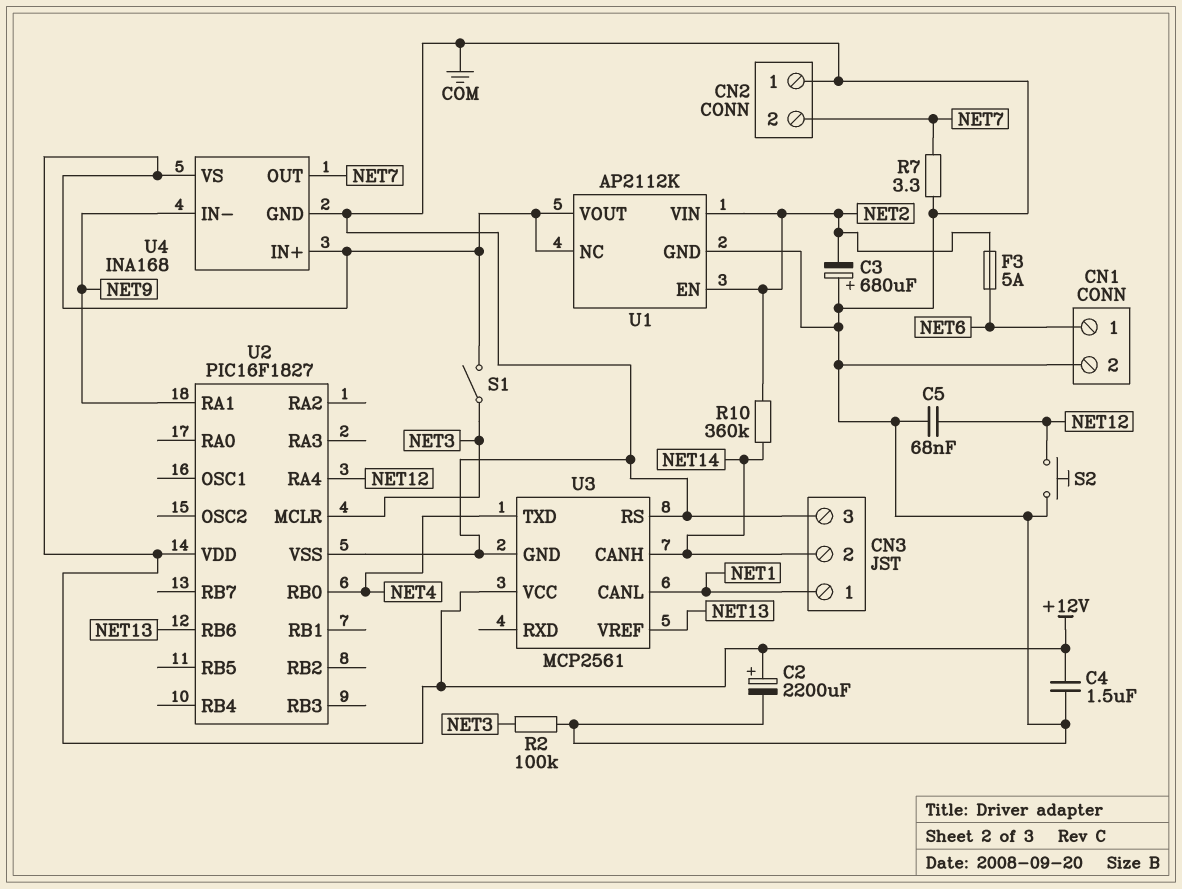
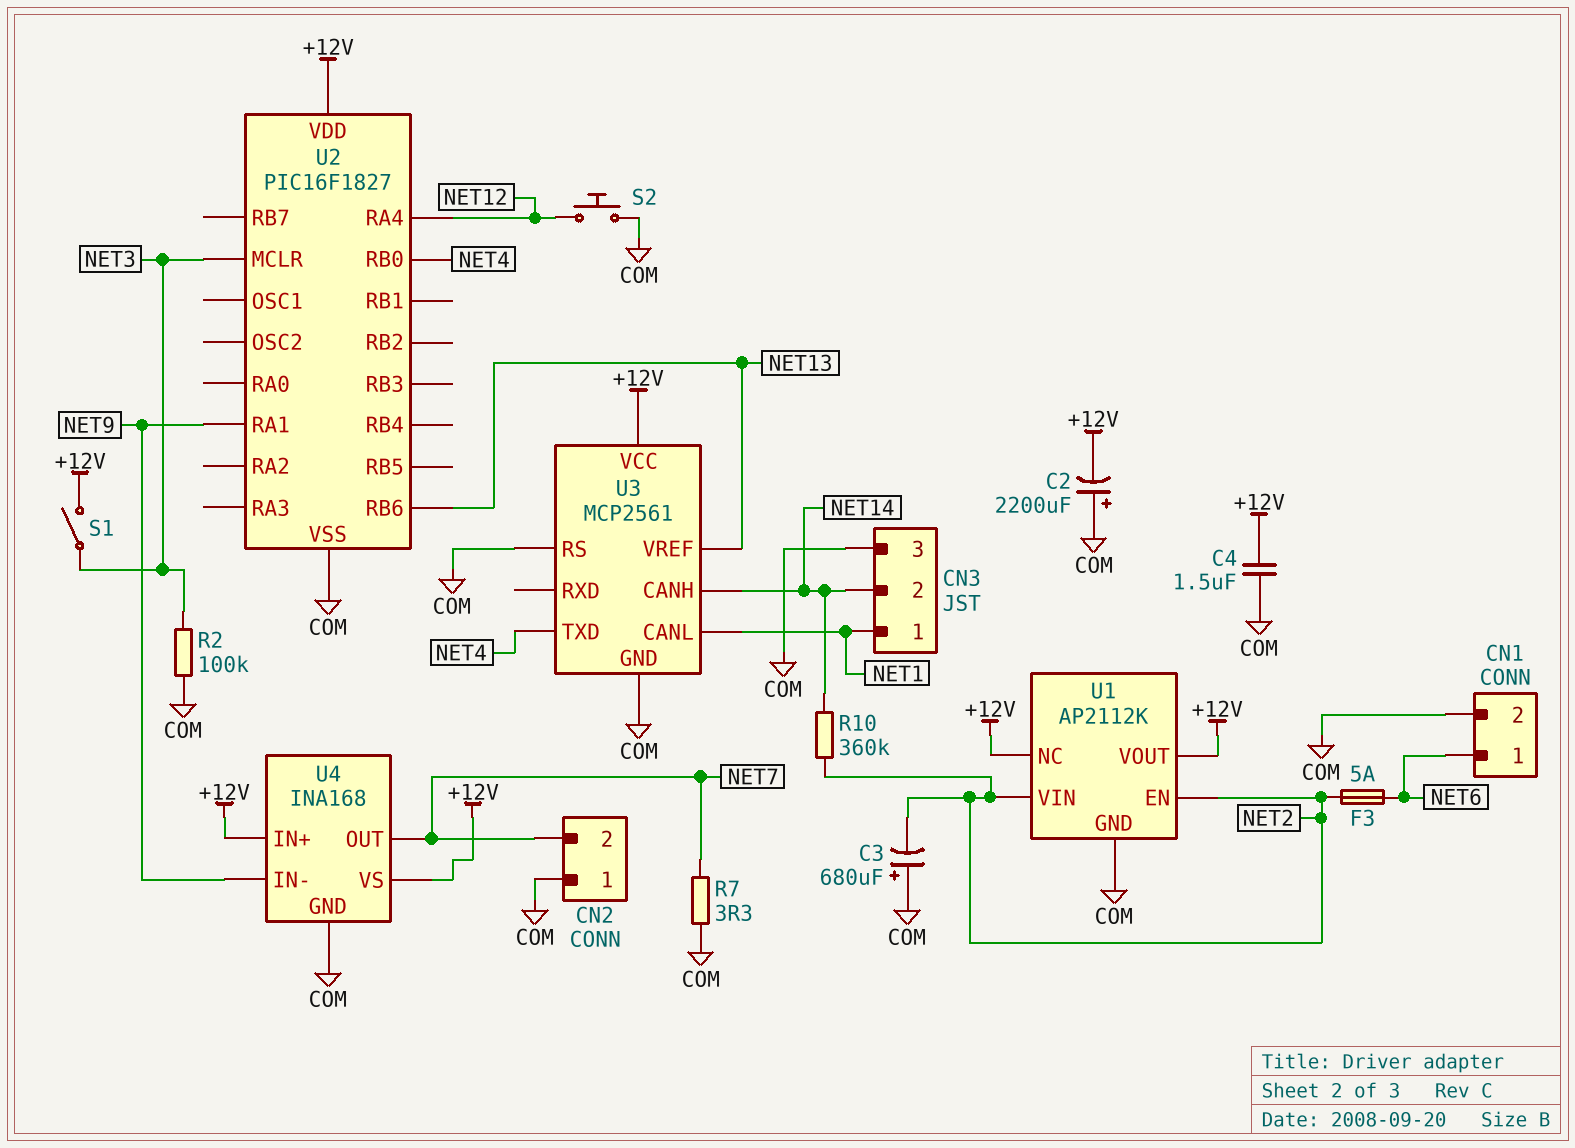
C2: 2200uF (plus +12V, minus COM) -> 2200uF (plus COM, minus +12V)
C5: 68nF (COM, NET12) -> none

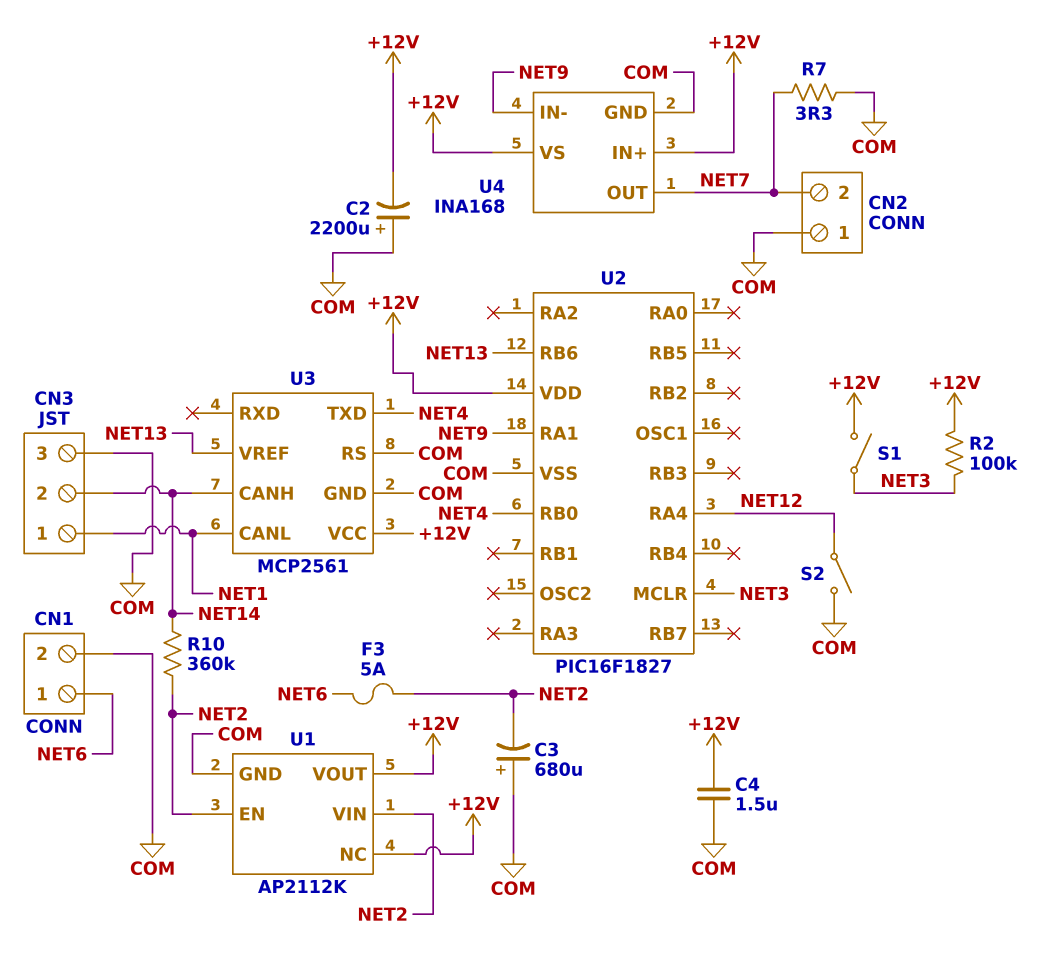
R2: 100k (COM, NET3) -> 100k (+12V, NET3)
S2: button (COM, NET12) -> switch (COM, NET12)

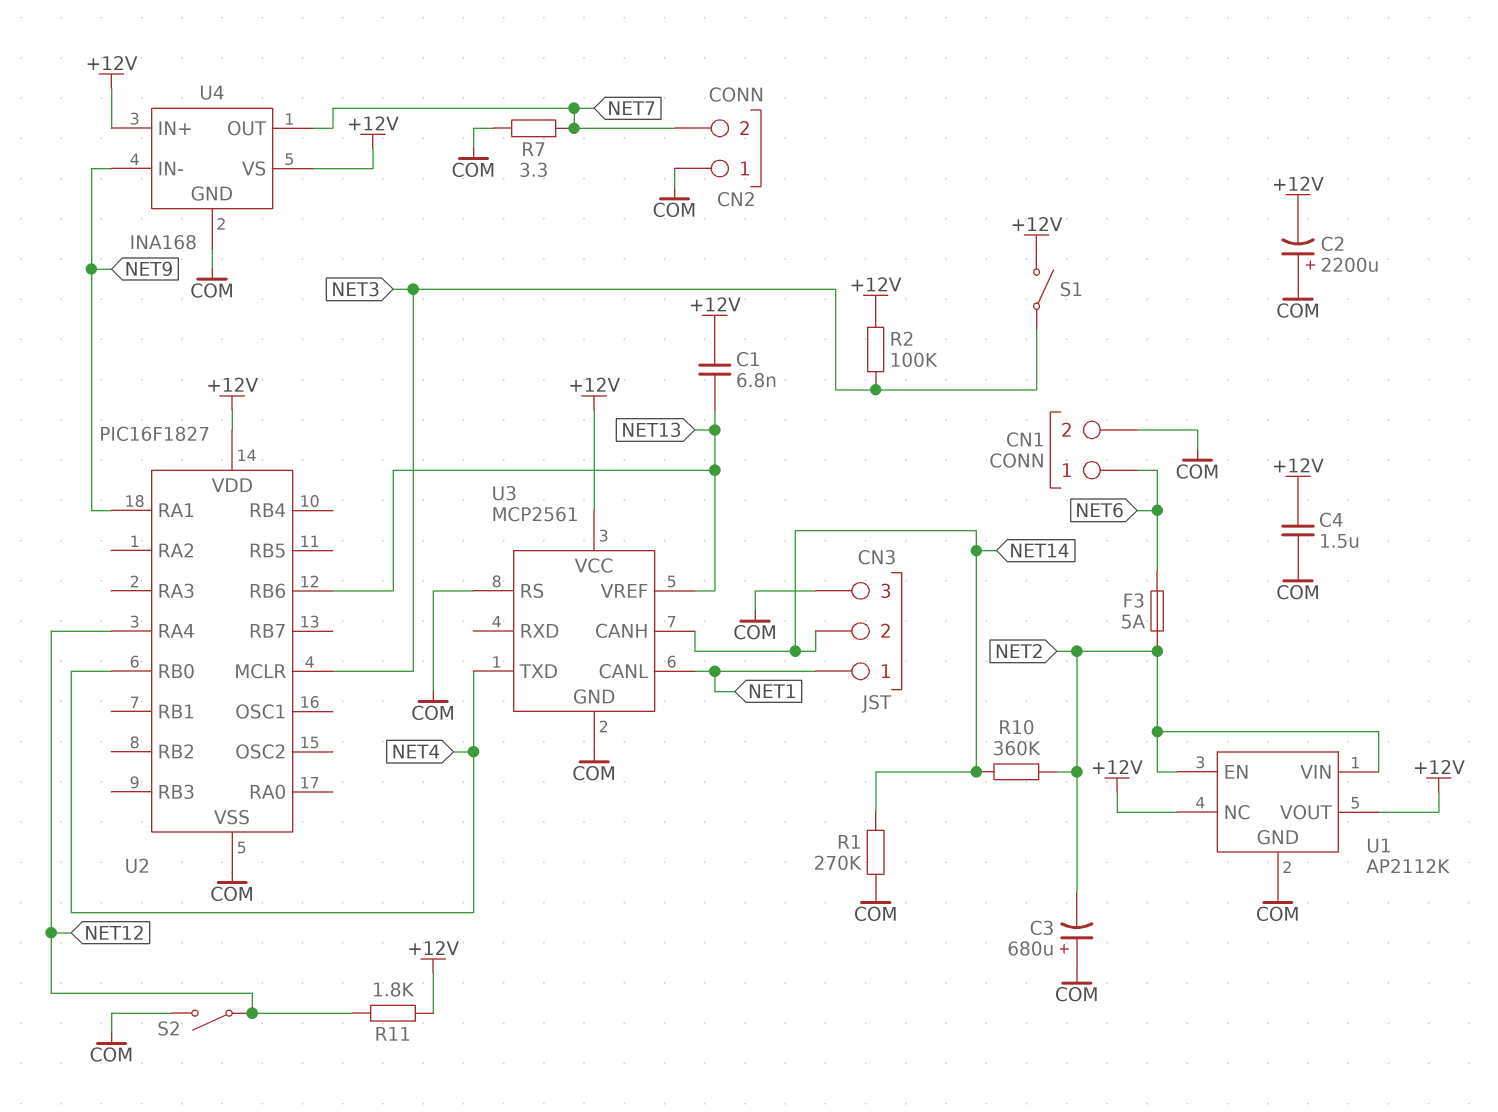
C1: none -> 6.8nF (+12V, NET13)
R1: none -> 270k (COM, NET14)
R11: none -> 1.8k (+12V, NET12)

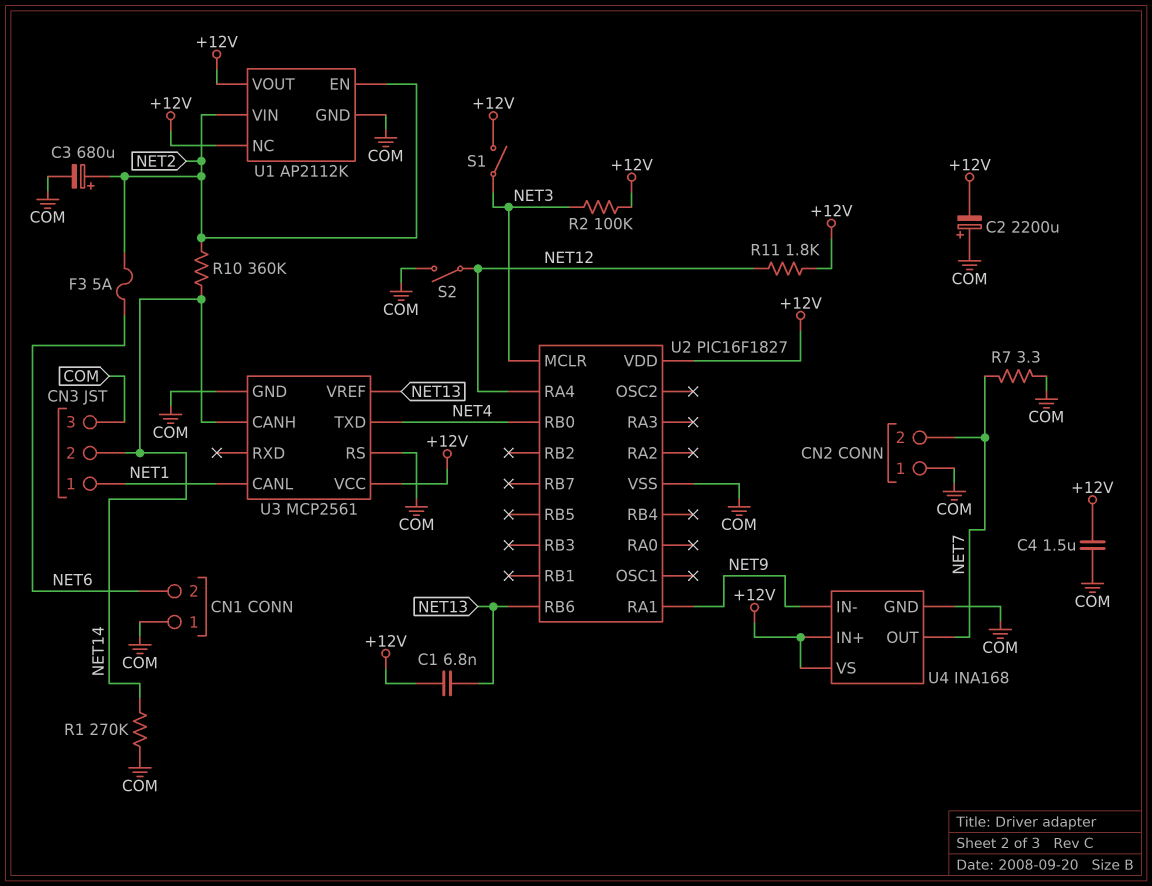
C3: 680uF (plus COM, minus NET2) -> 680uF (plus NET2, minus COM)
CN1 pin 1: NET6 -> COM
CN1 pin 2: COM -> NET6

